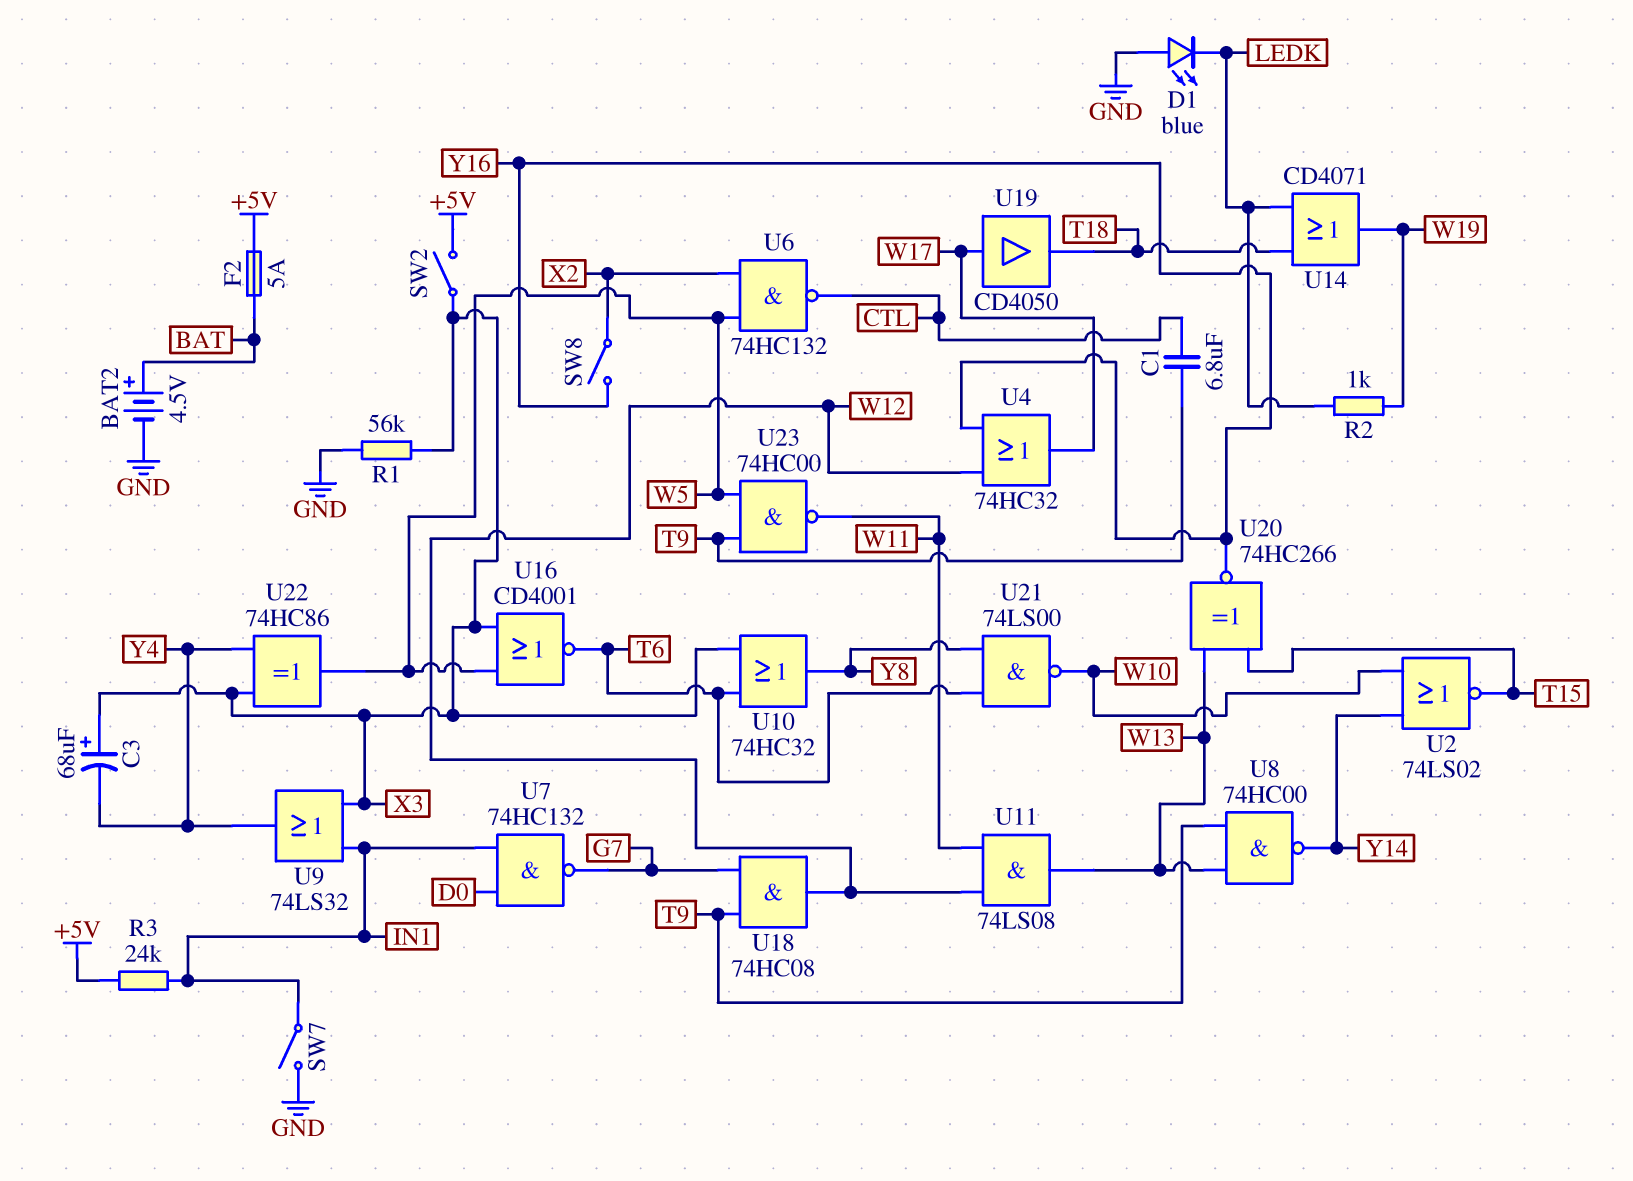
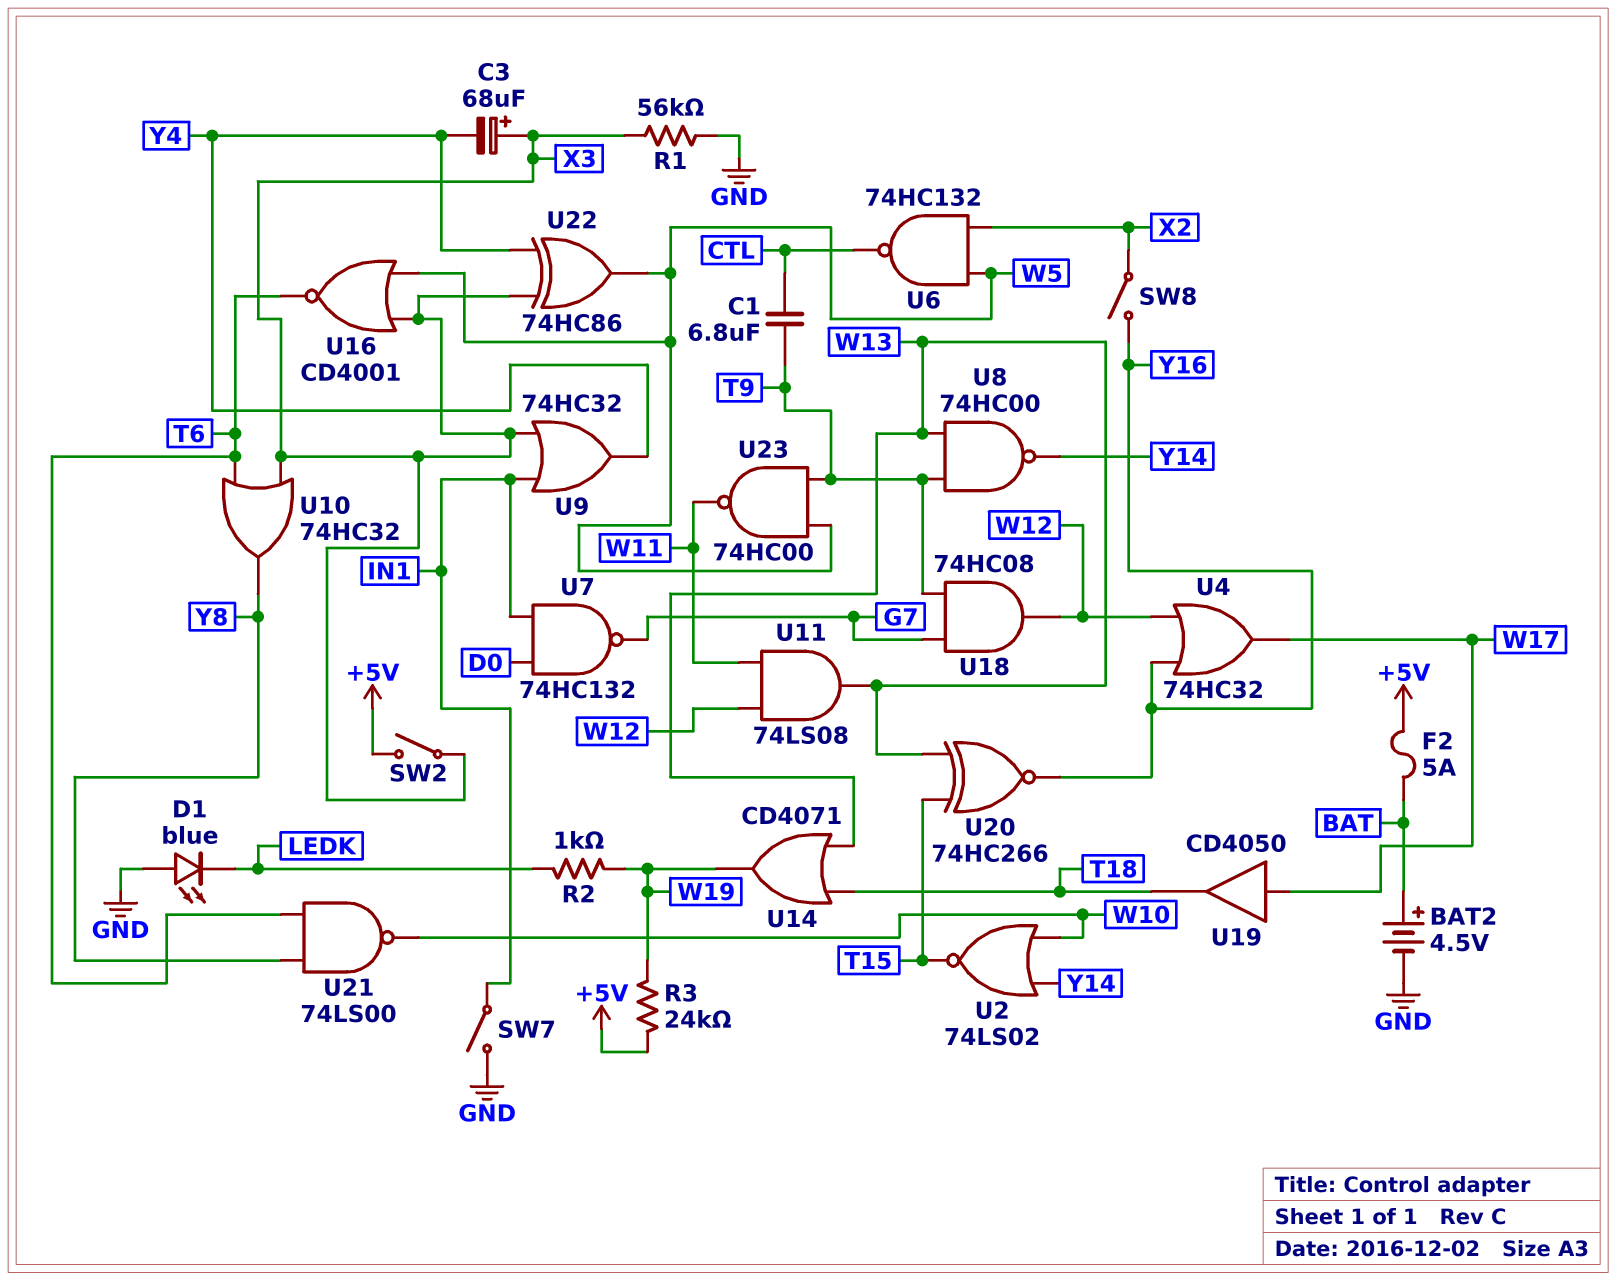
R3: 24k (+5V, IN1) -> 24k (+5V, W19)
U9: OR 74LS32 (in IN1, in X3, out Y4) -> OR 74HC32 (in IN1, in X3, out Y4)
U14: OR CD4071 (in LEDK, in T18, out W19) -> OR CD4071 (in T18, in W13, out W19)

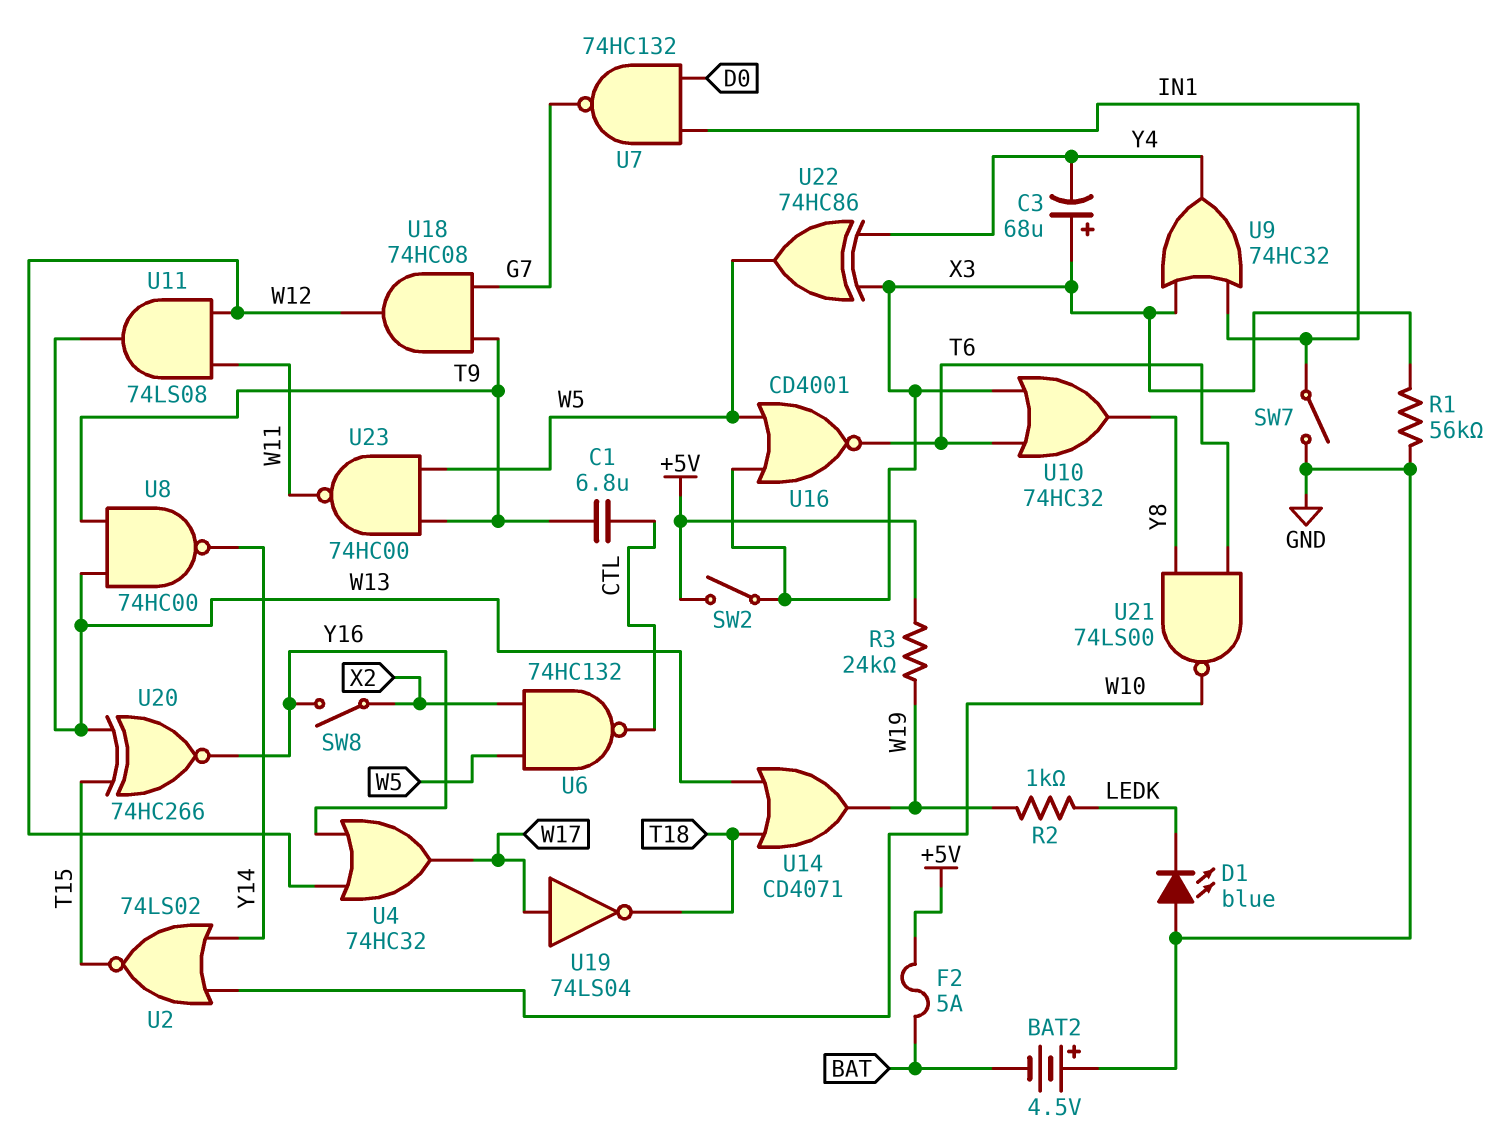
BAT2: 4.5V (plus BAT, minus GND) -> 4.5V (plus GND, minus BAT)
U19: buffer CD4050 (in W17, out T18) -> NOT 74LS04 (in W17, out T18)

